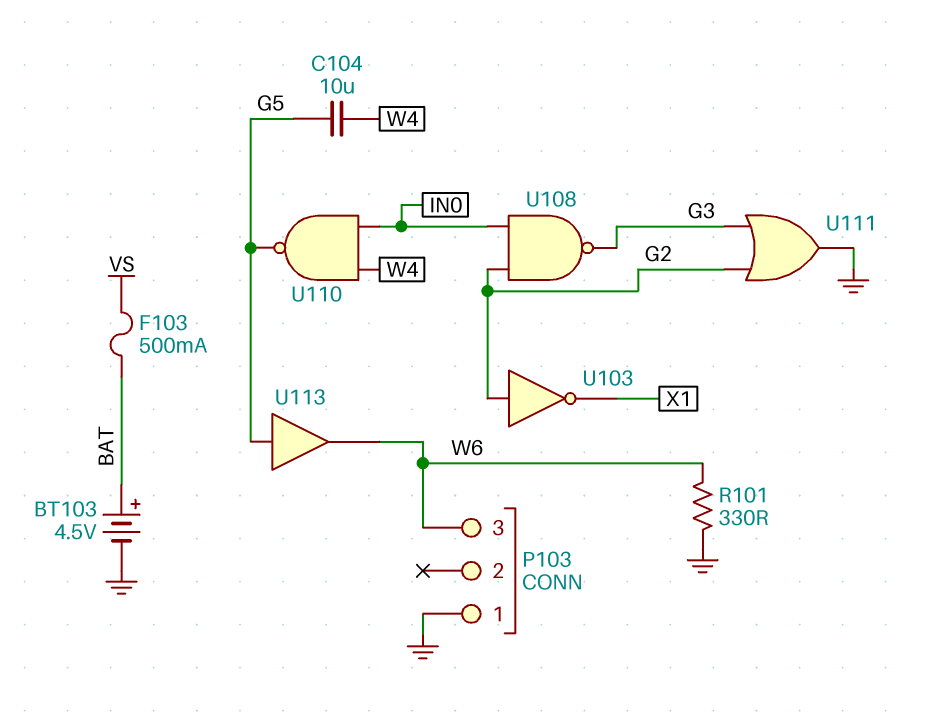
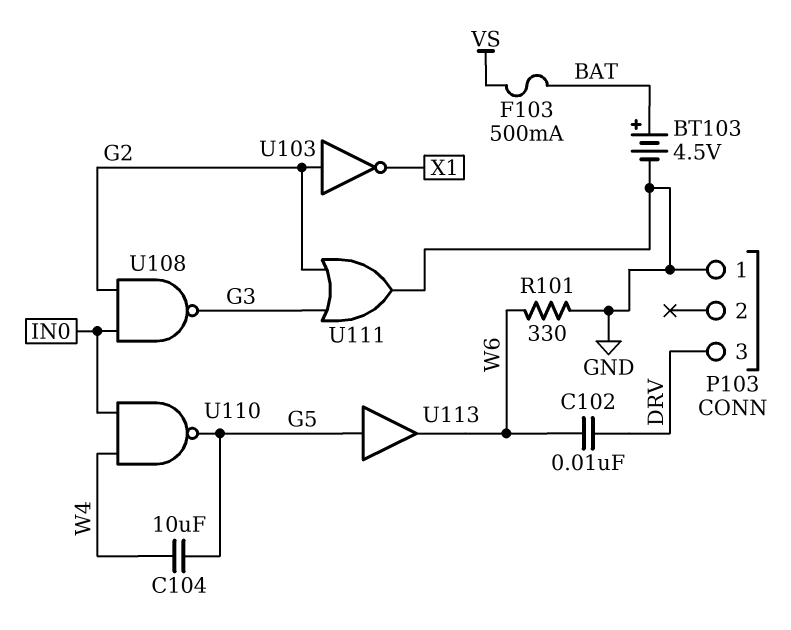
C102: none -> 10nF (DRV, W6)
P103 pin 3: W6 -> DRV

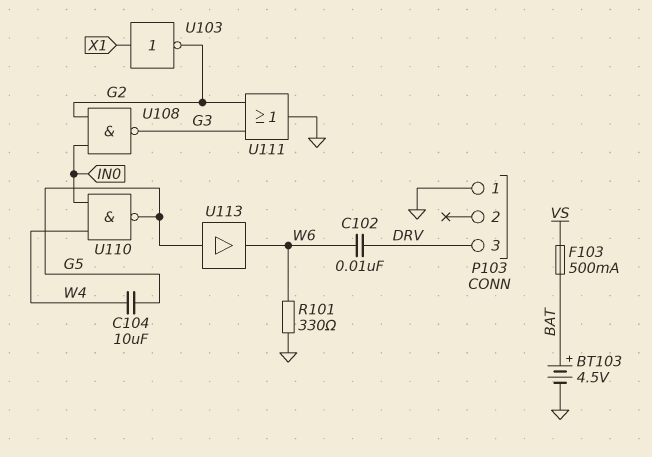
U103: NOT (in G2, out X1) -> NOT (in X1, out G2)

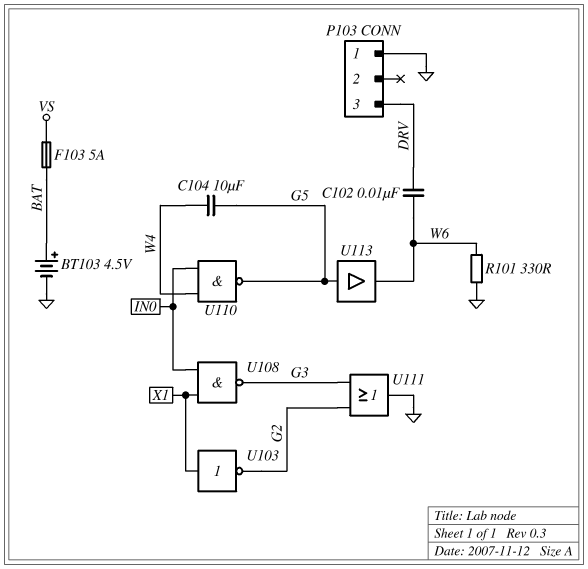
F103: 500mA (BAT, VS) -> 5A (BAT, VS)
U108: NAND (in G2, in IN0, out G3) -> NAND (in IN0, in X1, out G3)

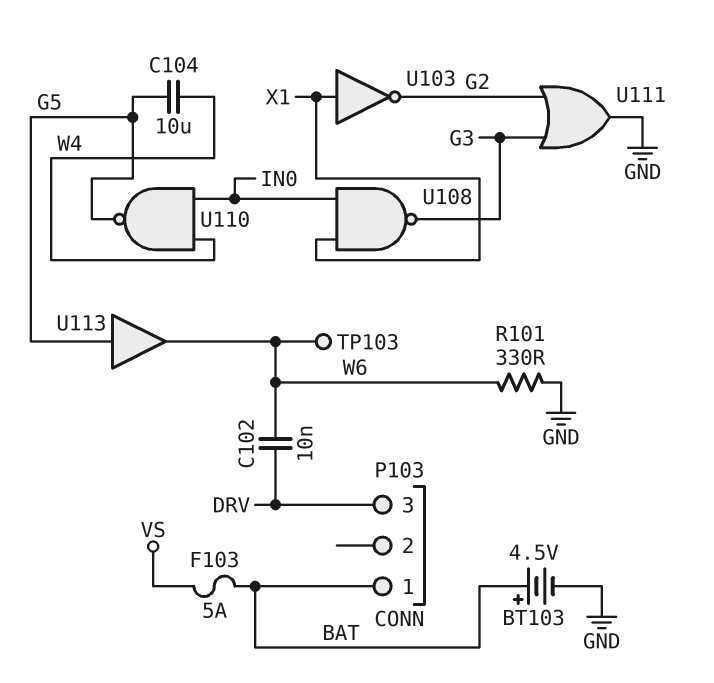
P103 pin 1: GND -> BAT
TP103: none -> test point (W6)

